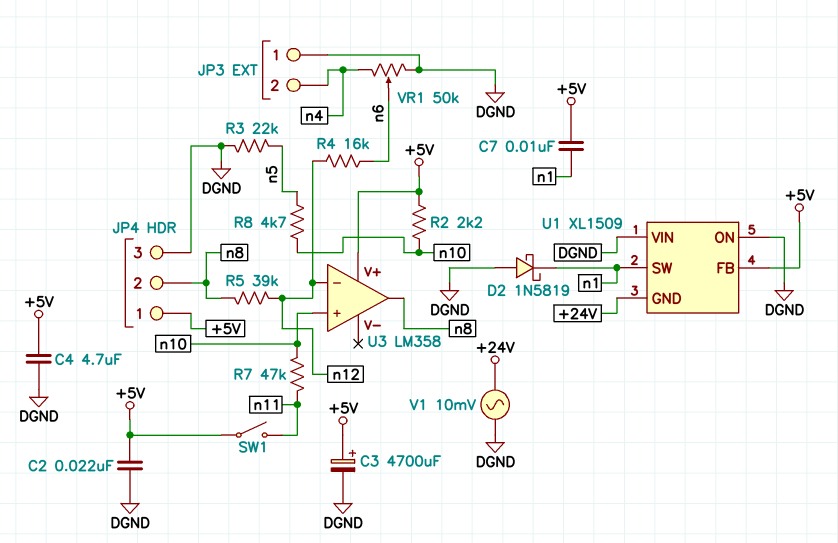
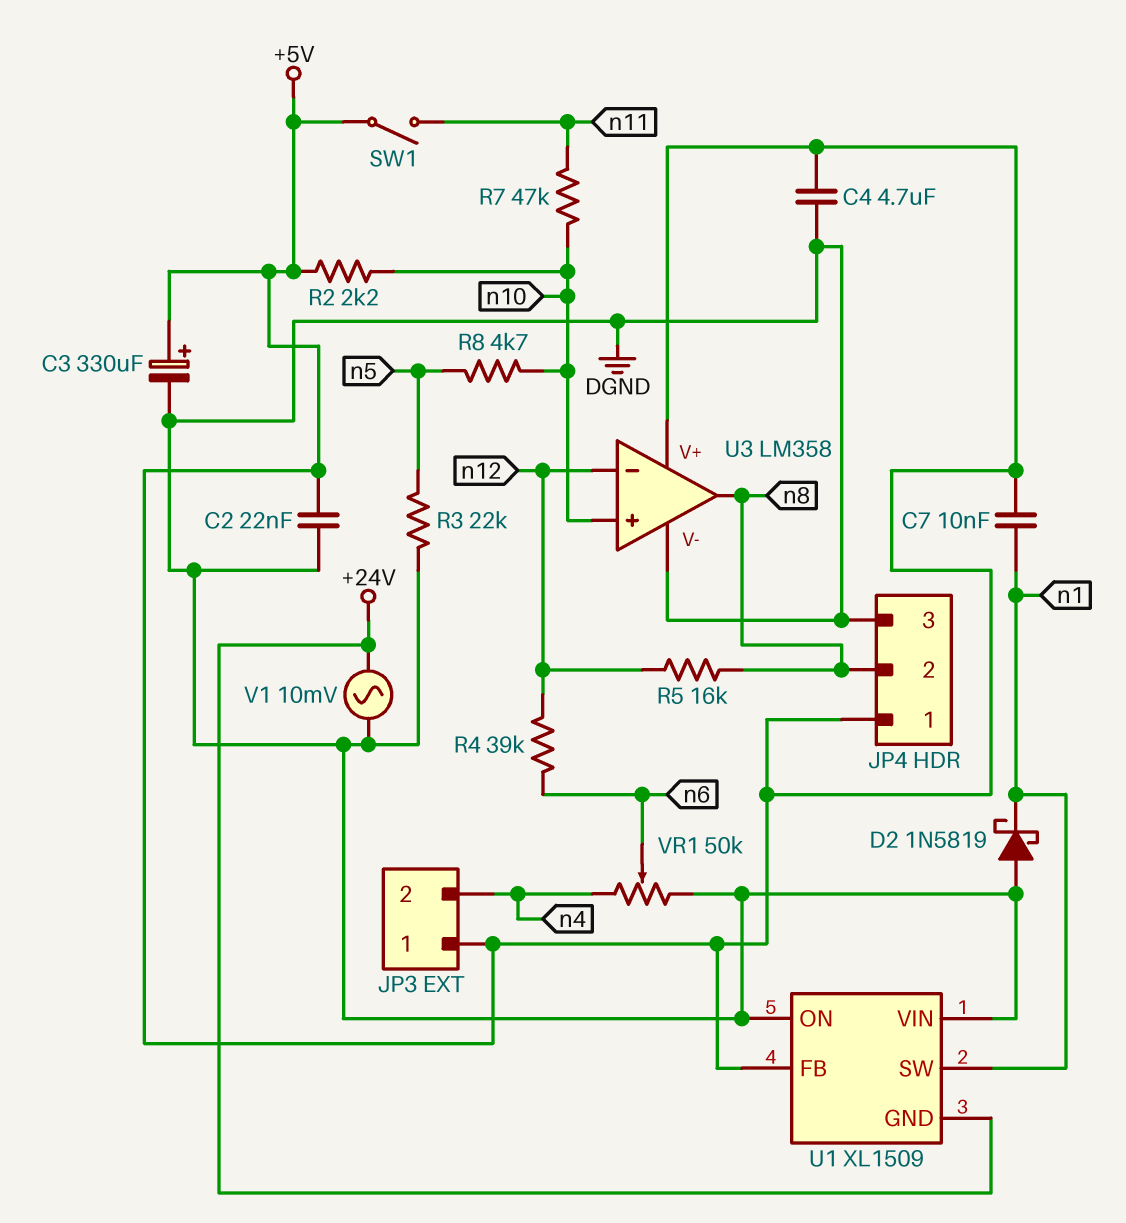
C3: 4700uF (plus +5V, minus DGND) -> 330uF (plus +5V, minus DGND)
JP3 pin 1: DGND -> +5V
R4: 16k (n6, n12) -> 39k (n6, n12)
R5: 39k (n8, n12) -> 16k (n8, n12)
U3 pin V-: none -> DGND

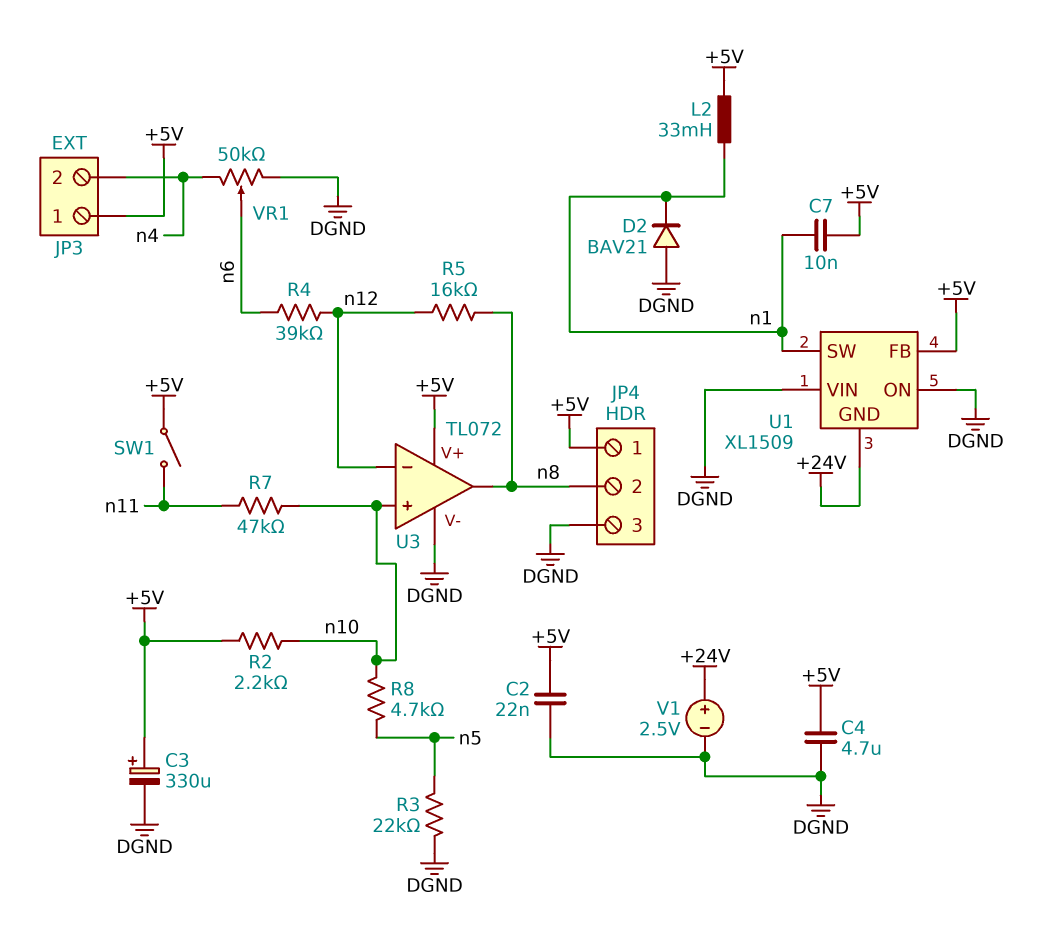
D2: schottky 1N5819 (A DGND, K n1) -> diode BAV21 (A DGND, K n1)
L2: none -> 33mH (+5V, n1)
U3: LM358 -> TL072
V1: AC 10mV (+24V, DGND) -> 2.5V (plus +24V, minus DGND)

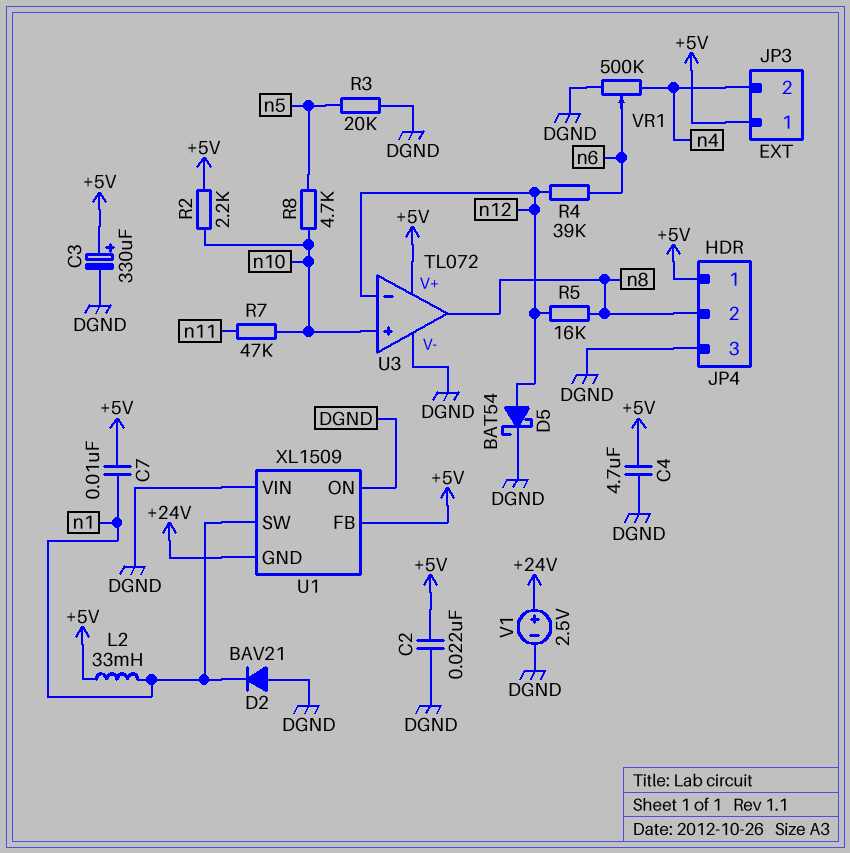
D5: none -> schottky BAT54 (A n12, K DGND)
R3: 22k (DGND, n5) -> 20k (DGND, n5)
SW1: switch (+5V, n11) -> none
VR1: 50k (DGND, n4, wiper n6) -> 500k (DGND, n4, wiper n6)

